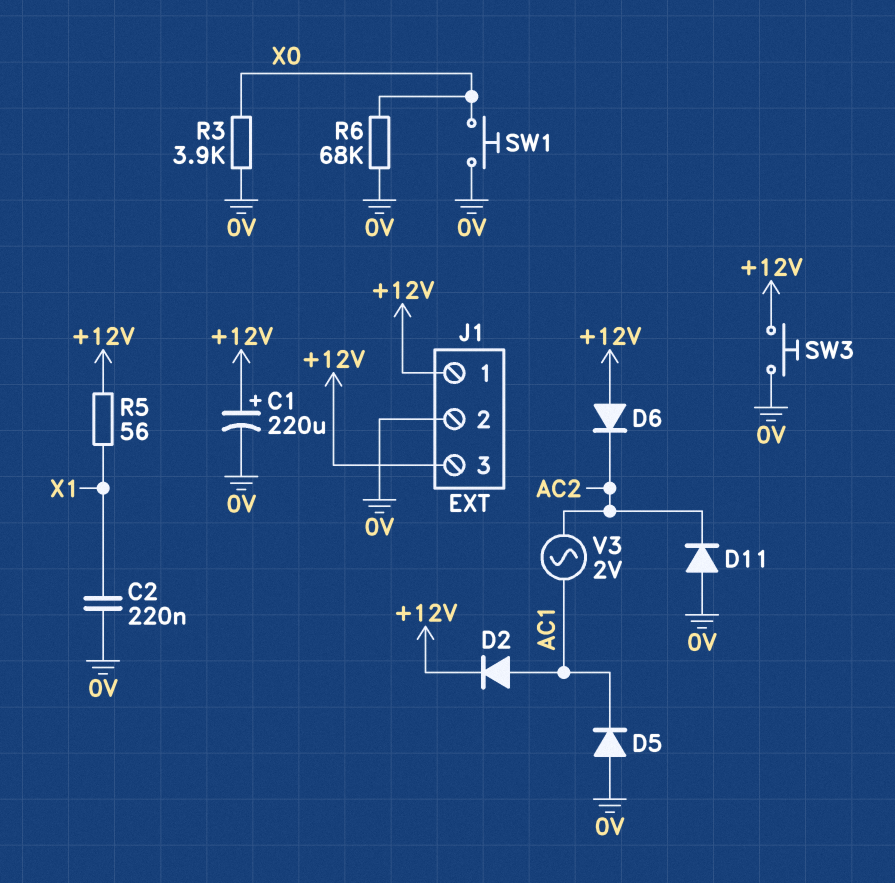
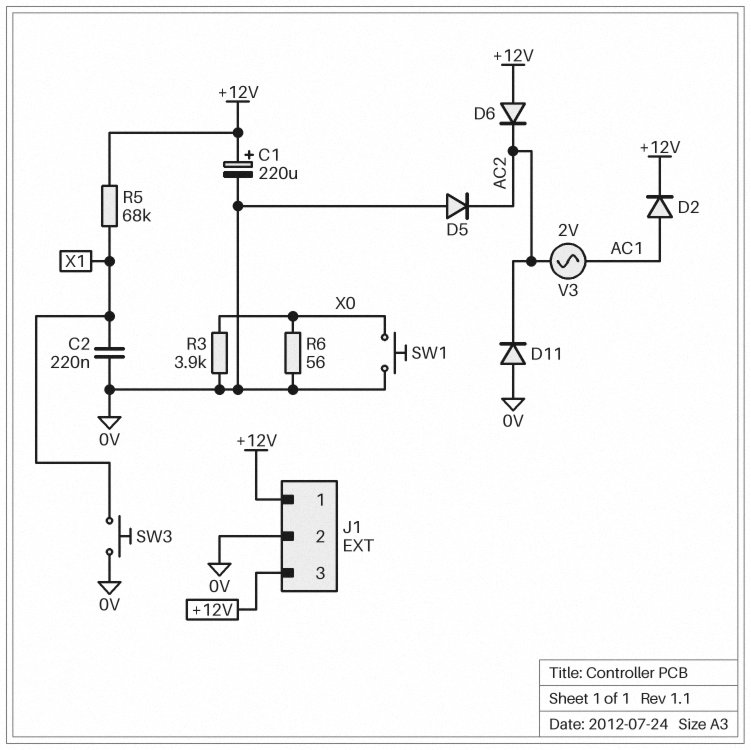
D5: diode (A 0V, K AC1) -> diode (A 0V, K AC2)
R5: 56 (+12V, X1) -> 68k (+12V, X1)
R6: 68k (0V, X0) -> 56 (0V, X0)
SW3: button (+12V, 0V) -> button (0V, X1)

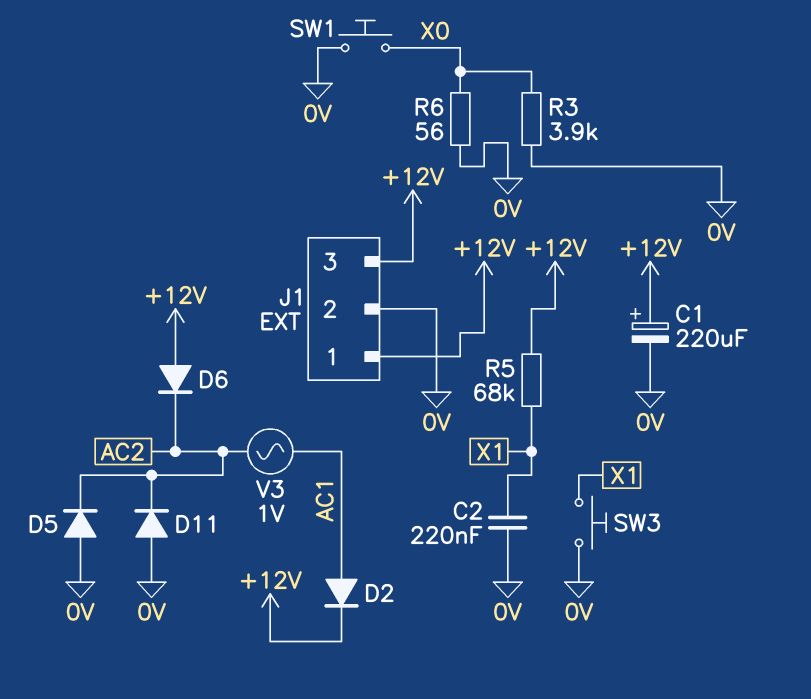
V3: AC 2V (AC1, AC2) -> AC 1V (AC1, AC2)

